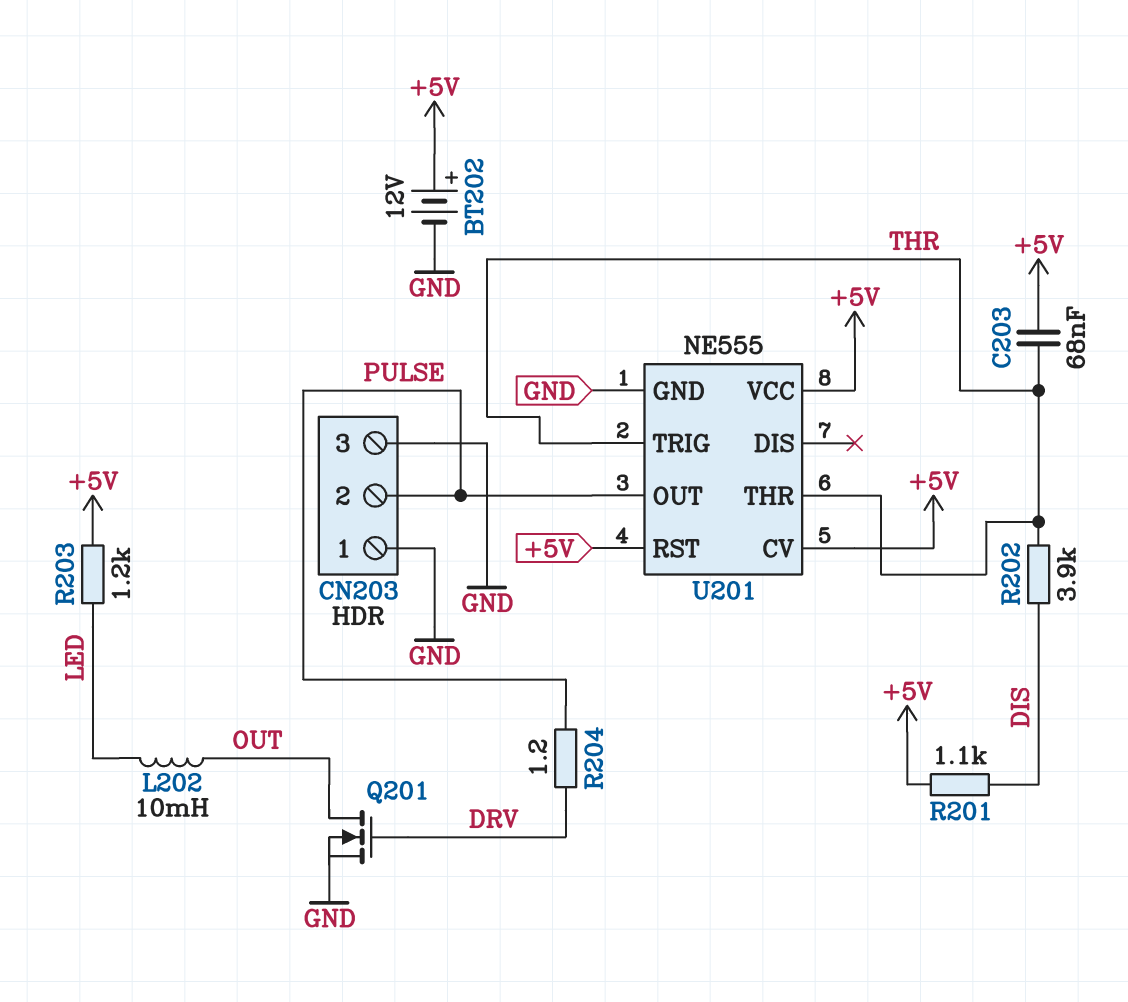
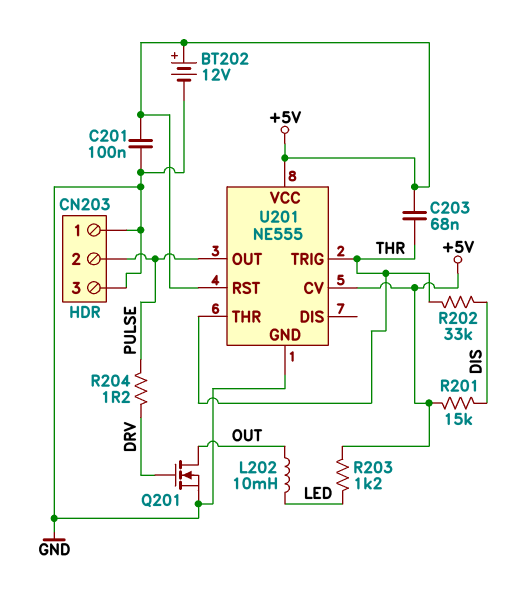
C201: none -> 100nF (+5V, GND)
R201: 1.1k (+5V, DIS) -> 15k (+5V, DIS)
R202: 3.9k (DIS, THR) -> 33k (DIS, THR)

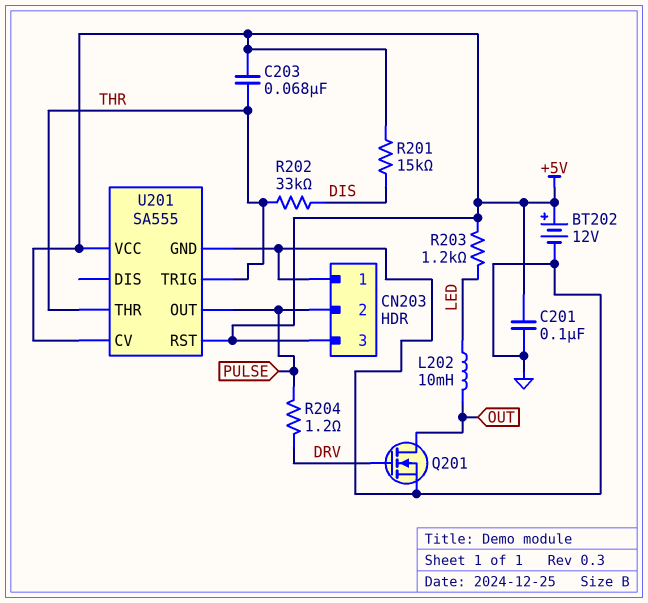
CN203 pin 3: GND -> +5V
U201: NE555 -> SA555

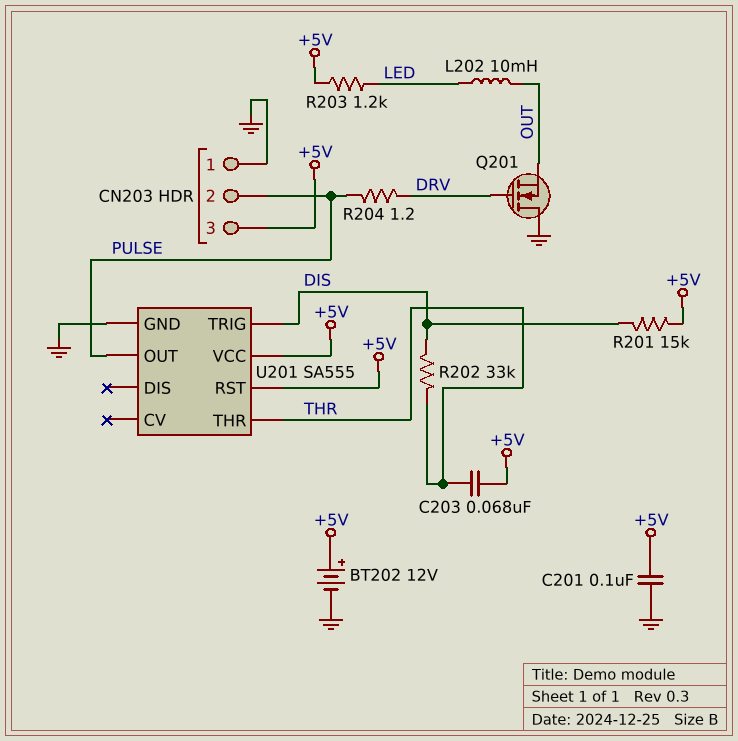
Q201: NMOS (G DRV, D OUT, S GND) -> NMOS (G DRV, D GND, S OUT)
U201 pin CV: +5V -> none
U201 pin TRIG: THR -> DIS

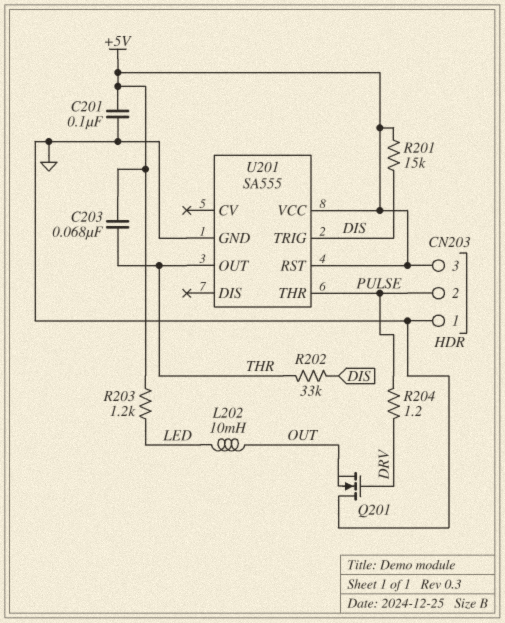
BT202: 12V (plus +5V, minus GND) -> none
U201 pin OUT: PULSE -> THR
U201 pin THR: THR -> PULSE

